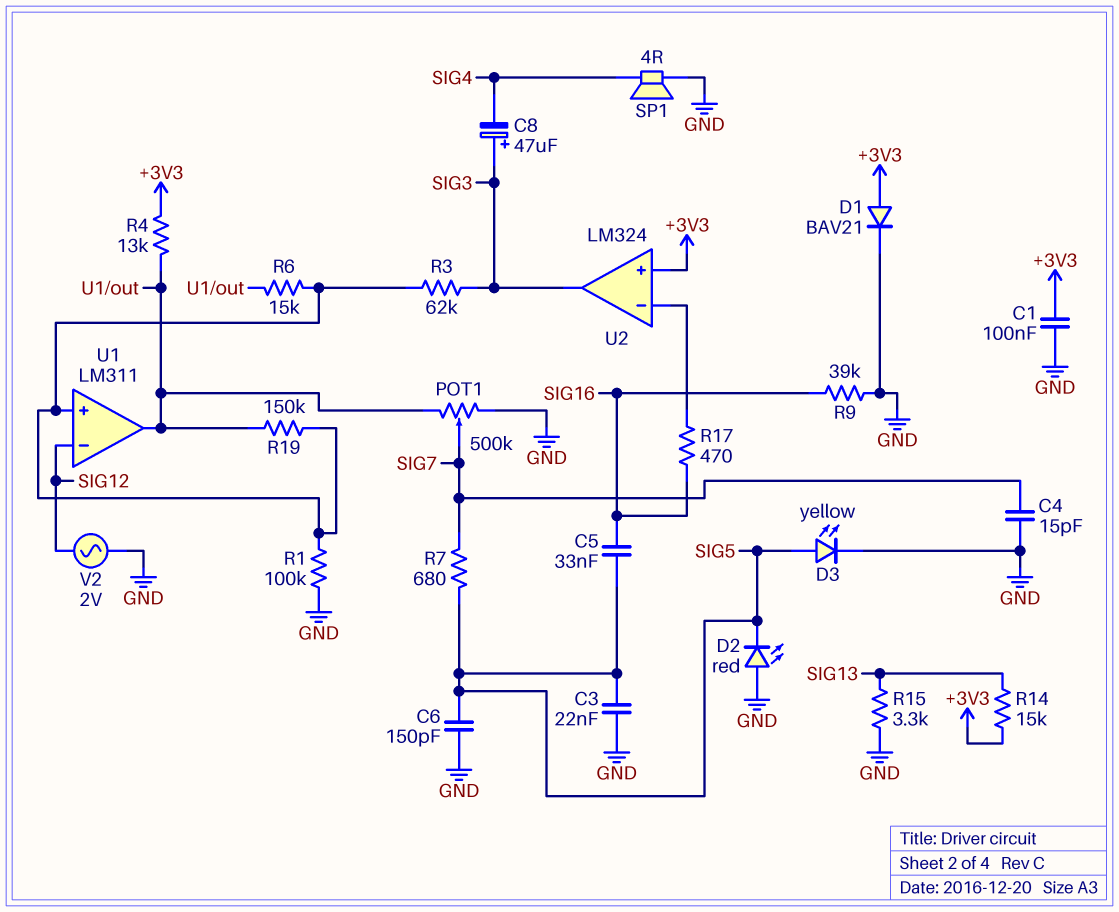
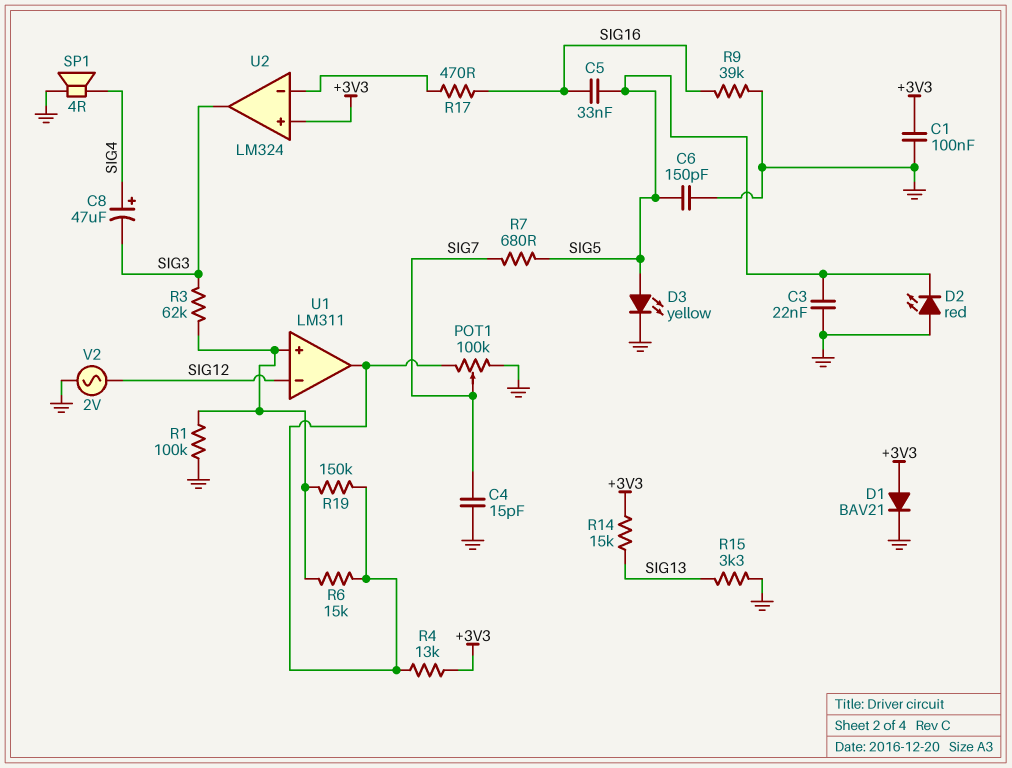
C8: 47uF (plus SIG3, minus SIG4) -> 47uF (plus SIG4, minus SIG3)
POT1: 500k (GND, U1/out, wiper SIG7) -> 100k (GND, U1/out, wiper SIG7)

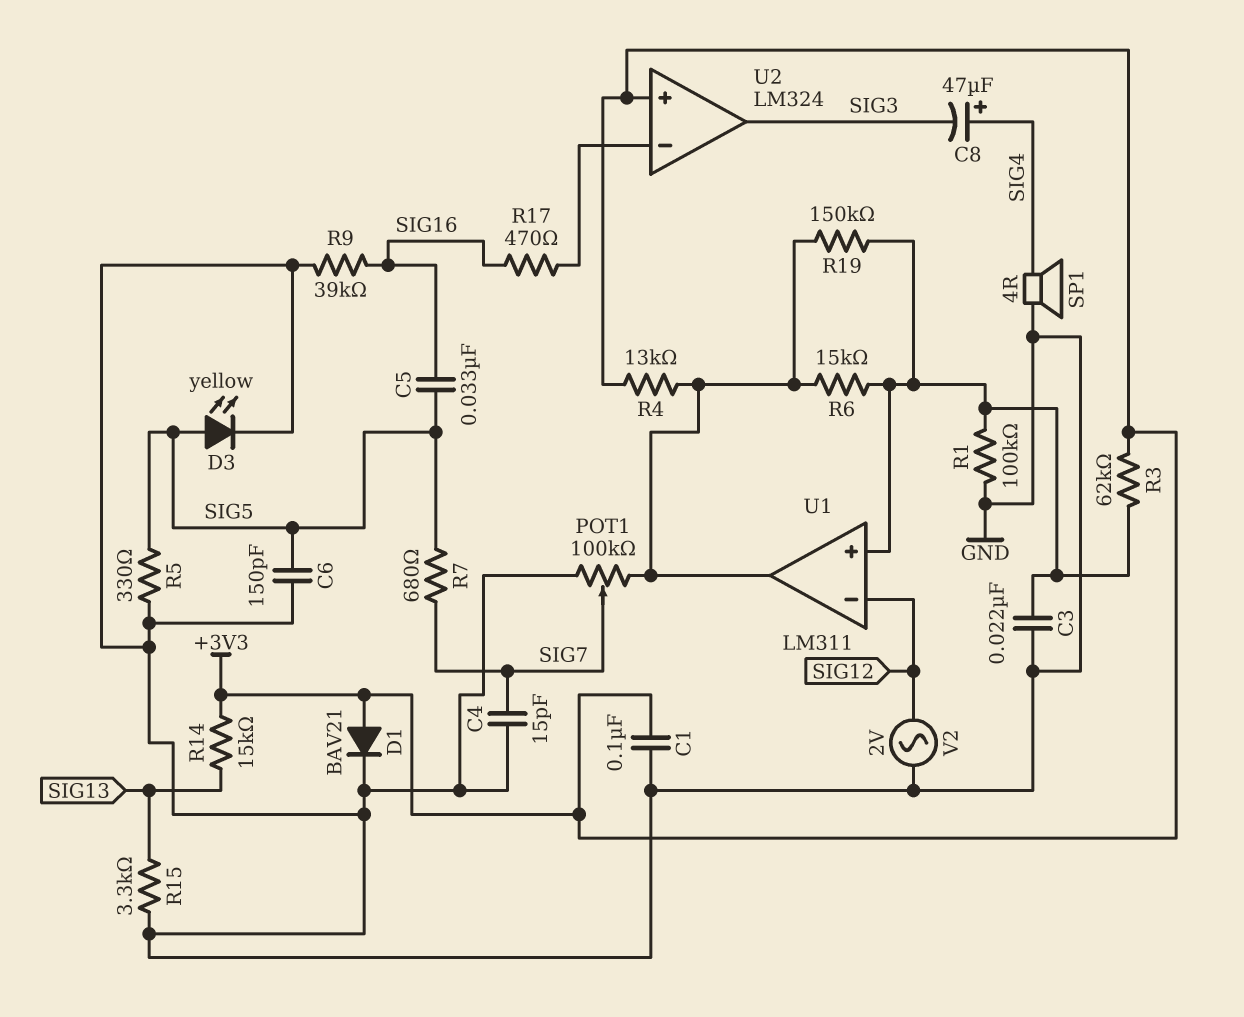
C3: 22nF (GND, SIG5) -> 22nF (GND, U1/in+)
D2: LED red (A GND, K SIG5) -> none
R3: 62k (SIG3, U1/in+) -> 62k (+3V3, U1/in+)
R5: none -> 330 (GND, SIG5)

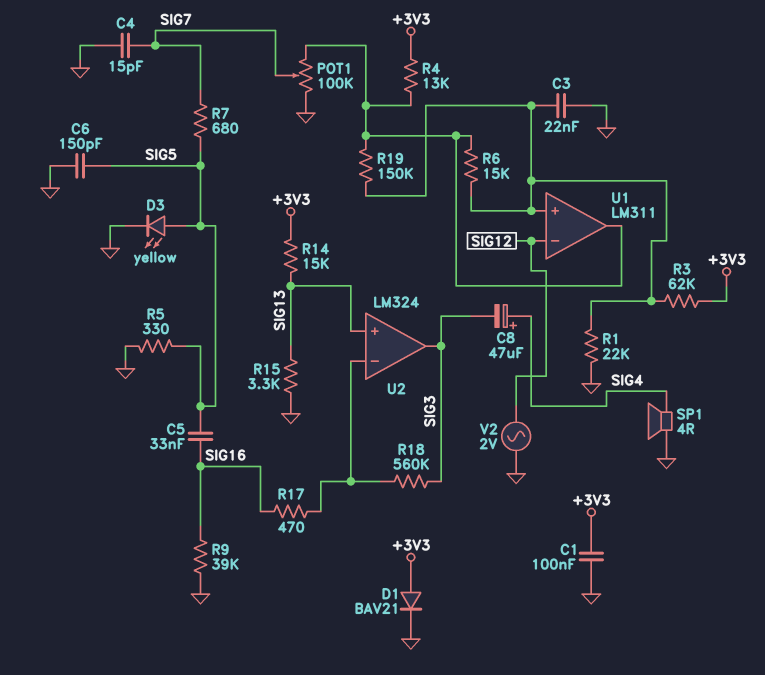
R1: 100k (GND, U1/in+) -> 22k (GND, U1/in+)
R18: none -> 560k (SIG3, U2/in-)
U2 pin in+: +3V3 -> SIG13

